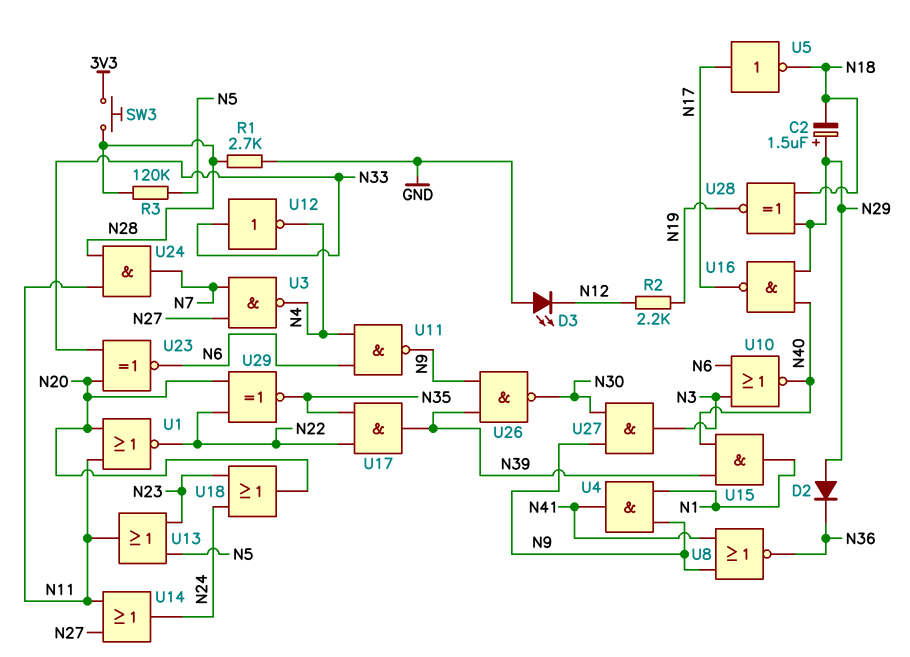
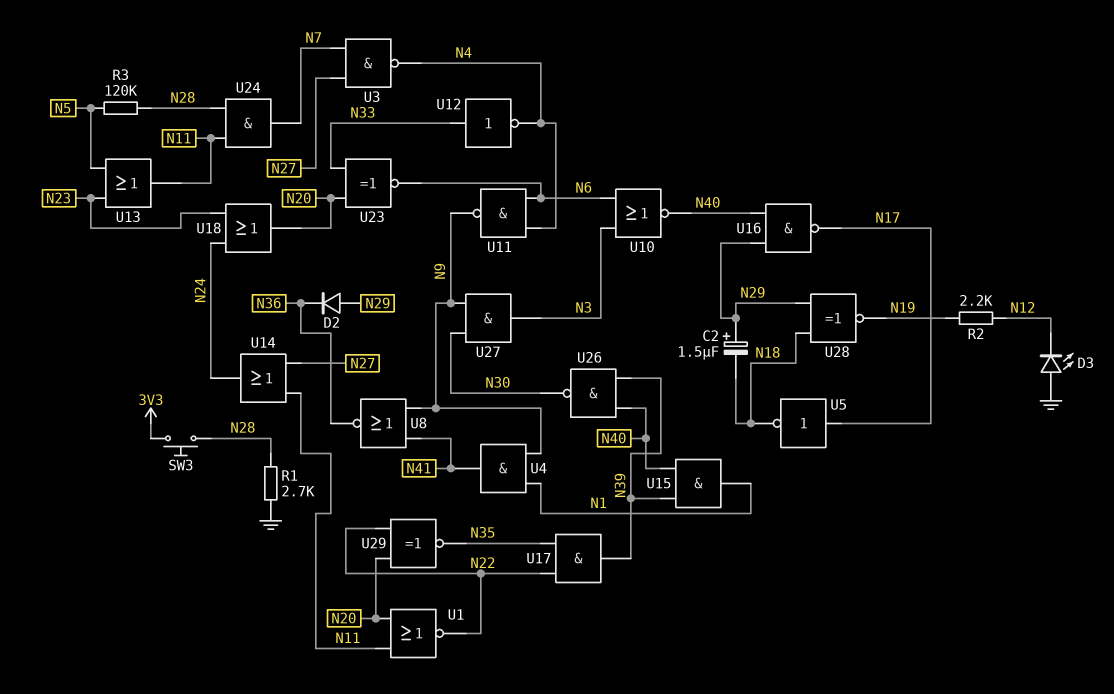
U26: NAND (in N9, in N39, out N30) -> NAND (in N39, in N40, out N30)

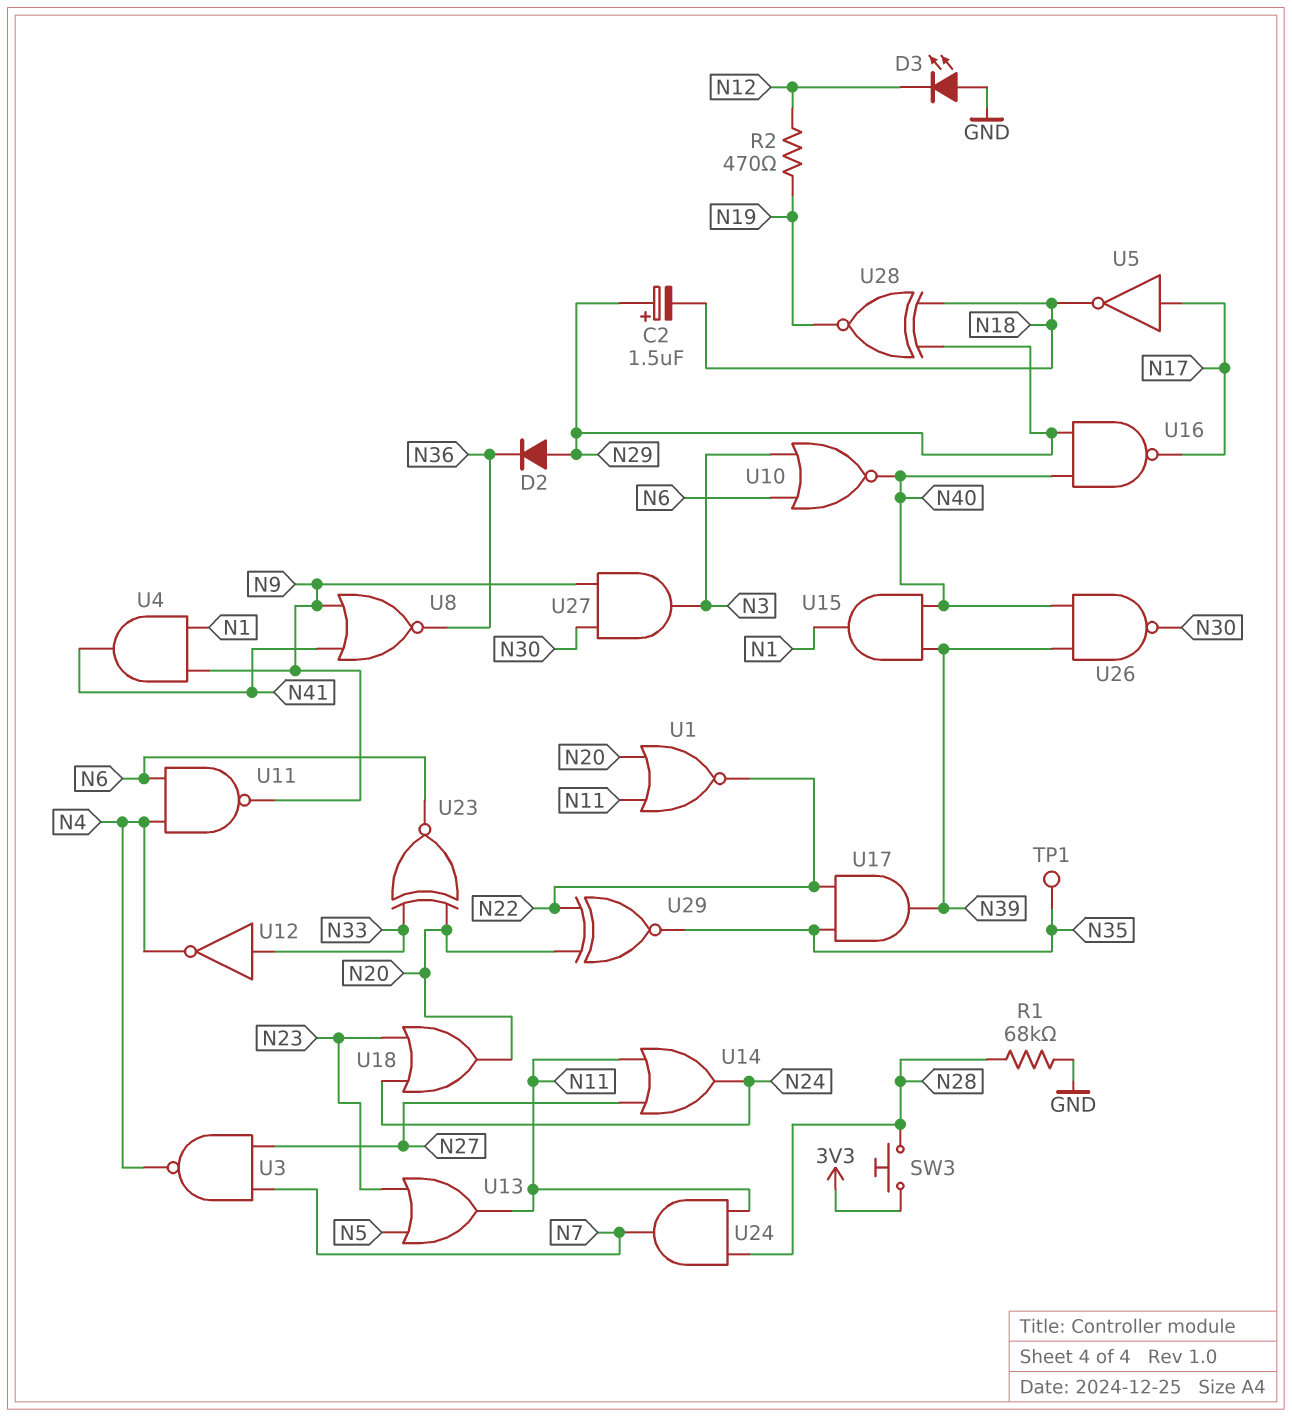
R1: 2.7k (GND, N28) -> 68k (GND, N28)
R2: 2.2k (N12, N19) -> 470 (N12, N19)
R3: 120k (N5, N28) -> none
TP1: none -> test point (N35)

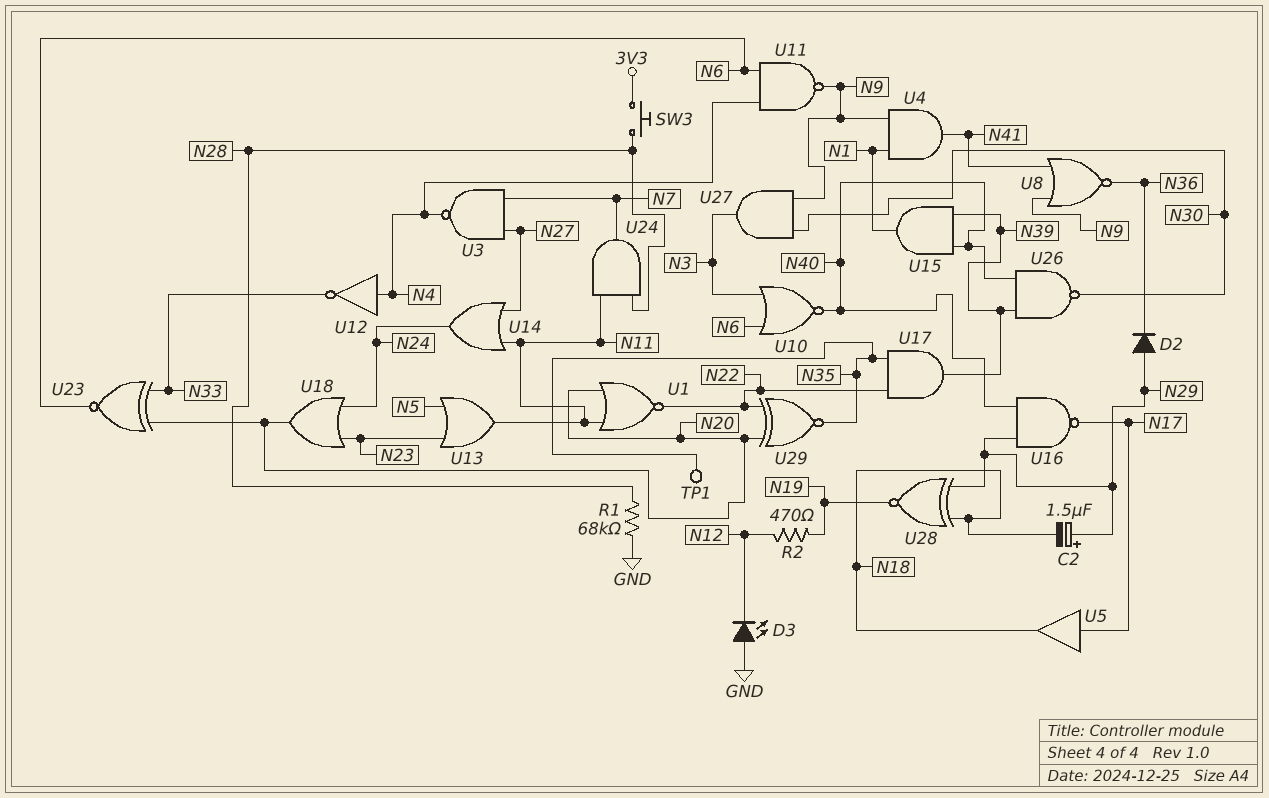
U5: NOT (in N17, out N18) -> buffer (in N17, out N18)
U12: NOT (in N33, out N4) -> NOT (in N4, out N33)

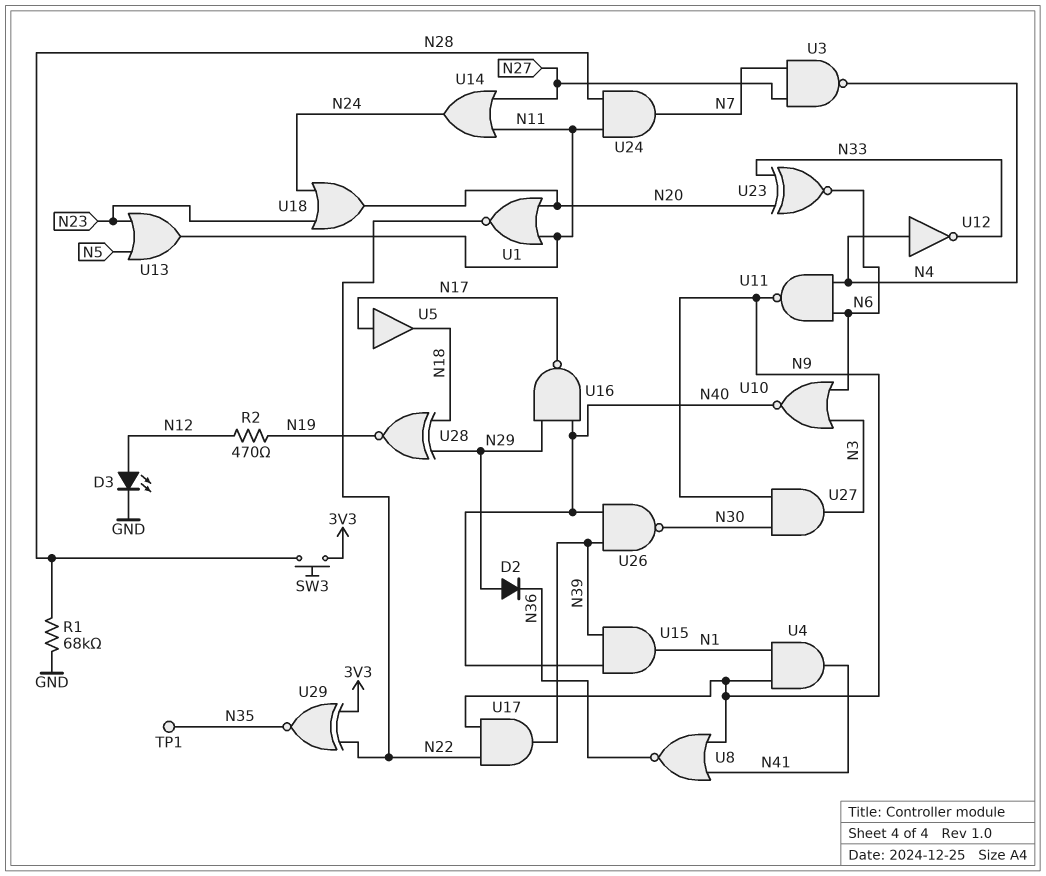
C2: 1.5uF (plus N29, minus N18) -> none
D3: LED (A GND, K N12) -> LED (A N12, K GND)
U17: AND (in N22, in N35, out N39) -> AND (in N9, in N22, out N39)
U29: XNOR (in N20, in N22, out N35) -> XNOR (in 3V3, in N22, out N35)

